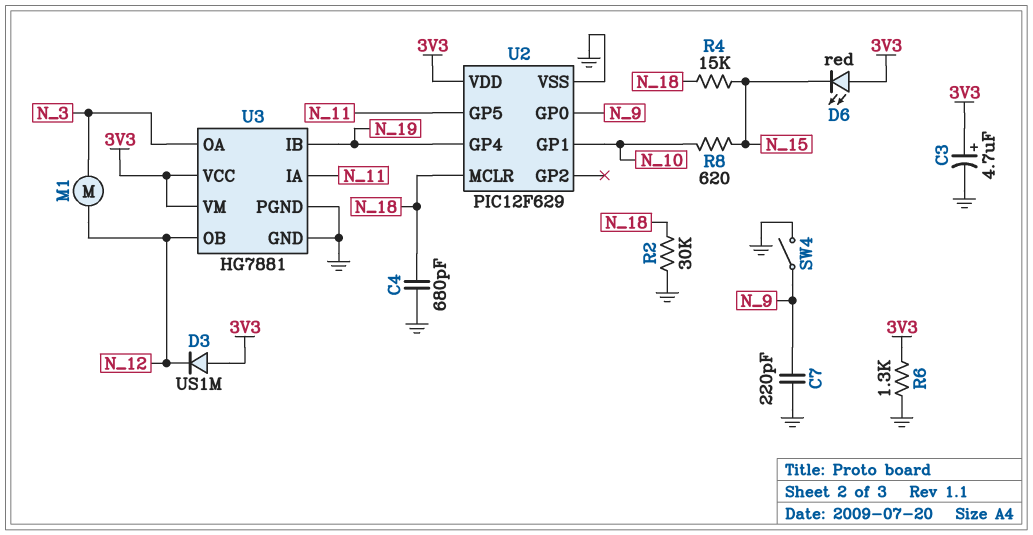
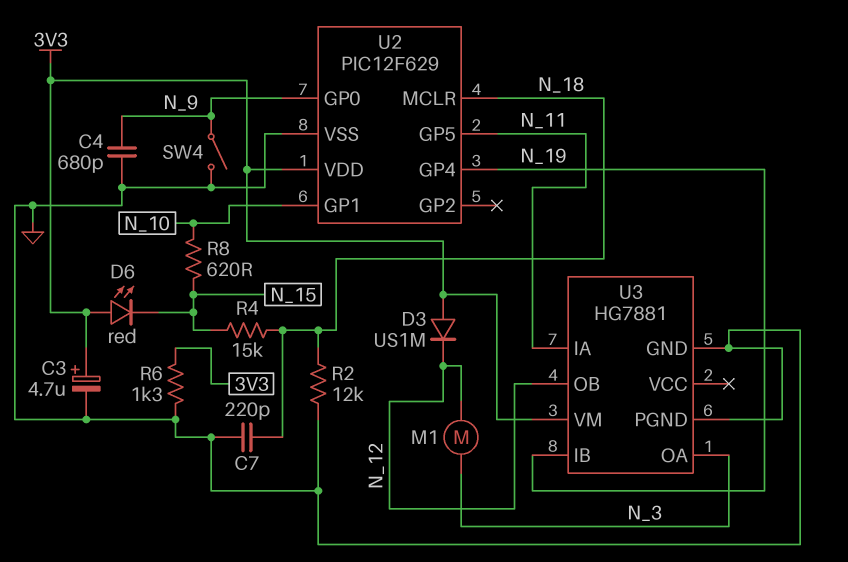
C4: 680pF (GND, N_18) -> 680pF (GND, N_9)
C7: 220pF (GND, N_9) -> 220pF (GND, N_18)
R2: 30k (GND, N_18) -> 12k (GND, N_18)
U3 pin VCC: 3V3 -> none

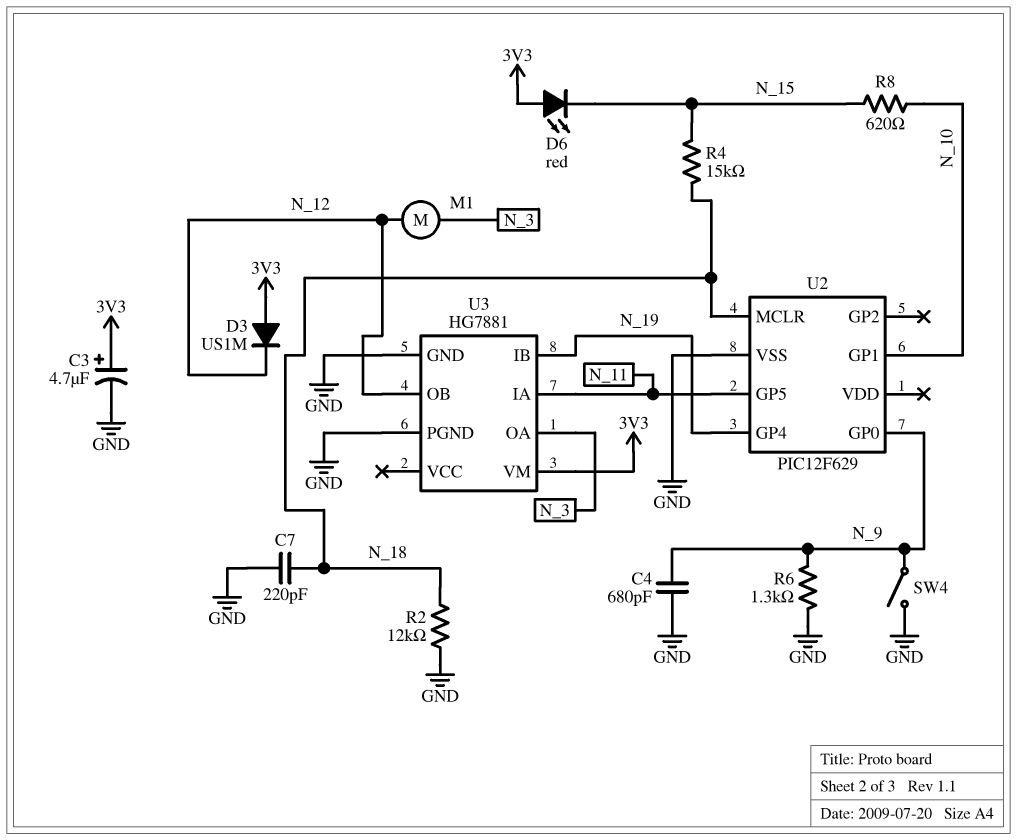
R6: 1.3k (3V3, GND) -> 1.3k (GND, N_9)
U2 pin VDD: 3V3 -> none

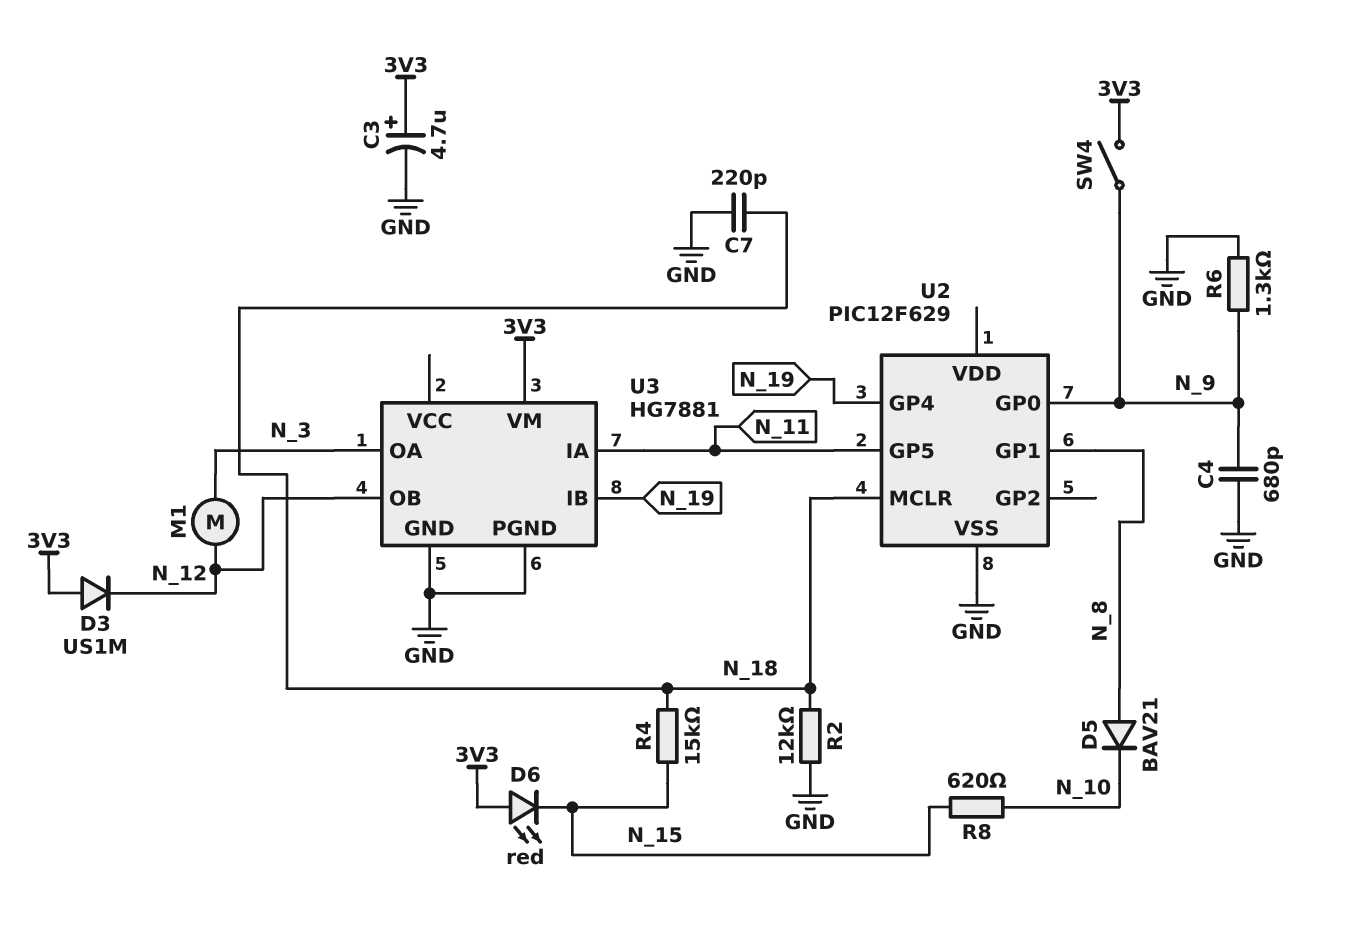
D5: none -> diode BAV21 (A N_8, K N_10)
SW4: switch (GND, N_9) -> switch (3V3, N_9)
U2 pin GP1: N_10 -> N_8

